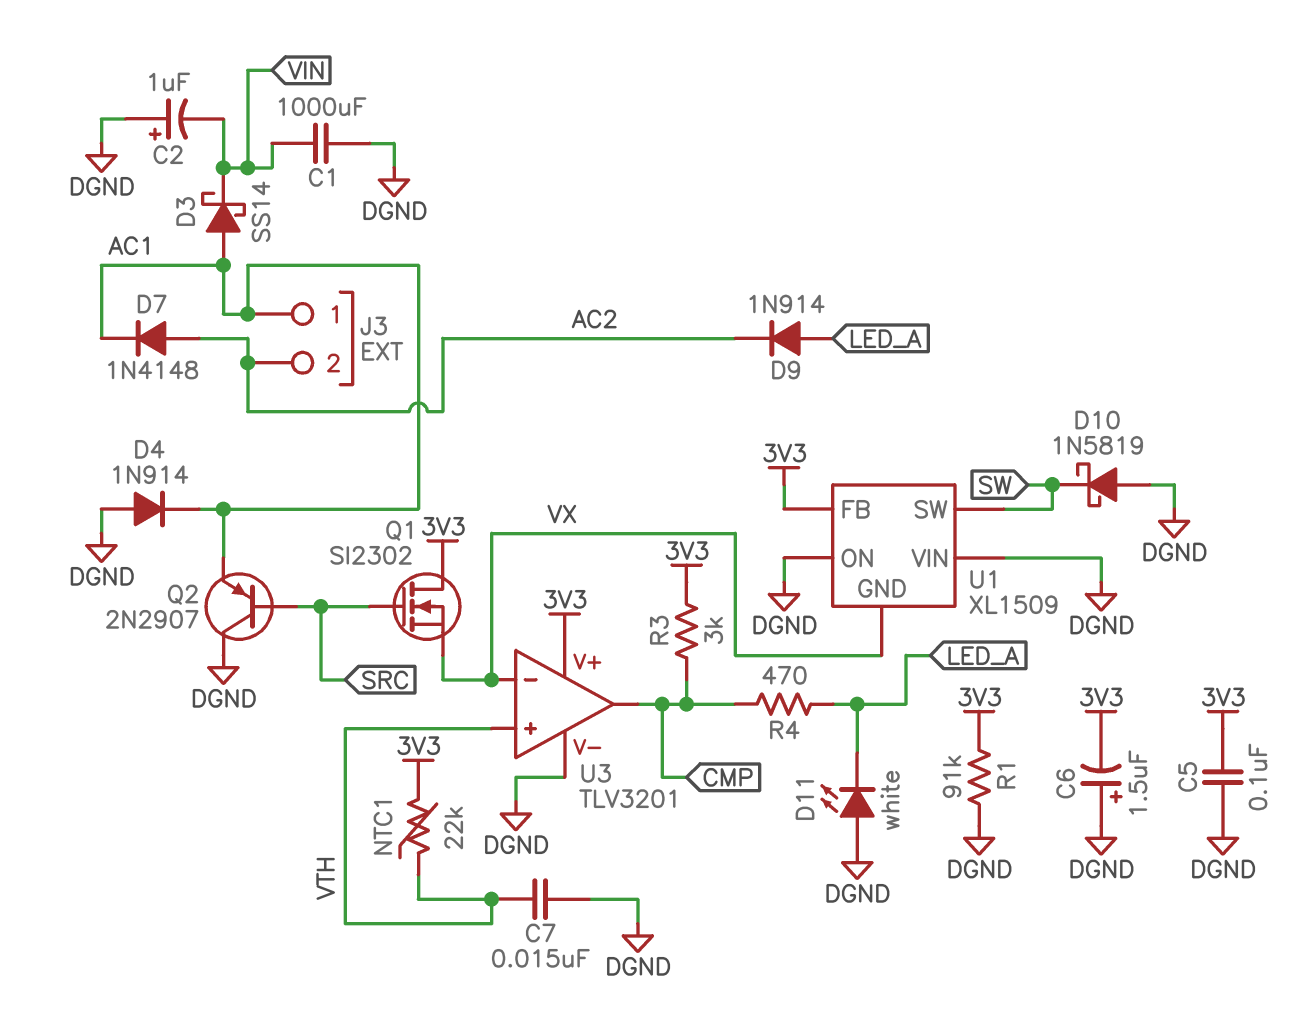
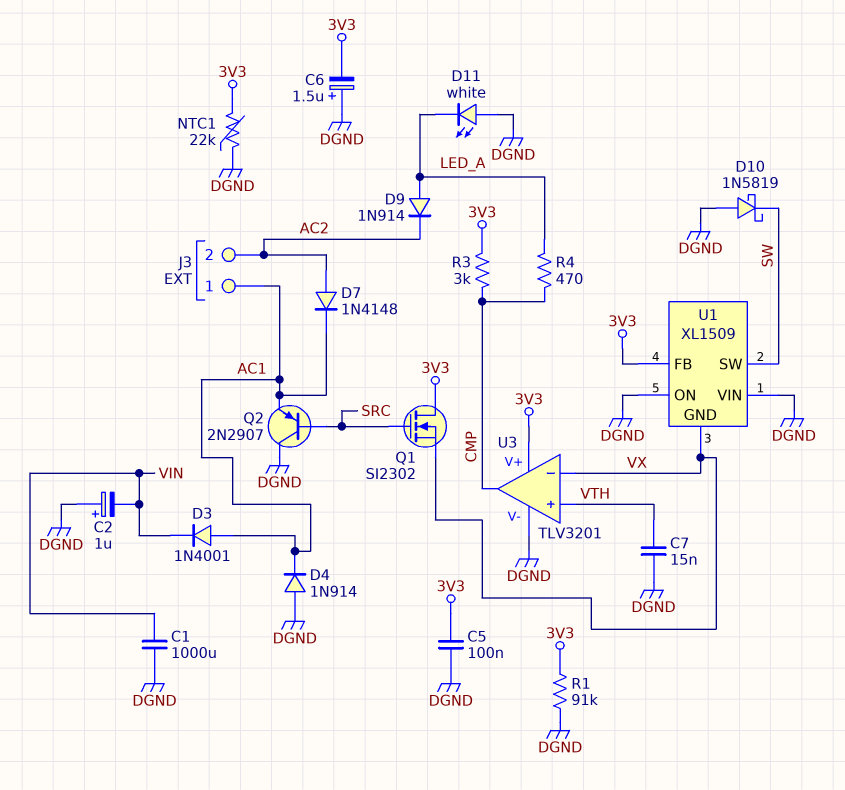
D3: schottky SS14 (A AC1, K VIN) -> diode 1N4001 (A AC1, K VIN)
NTC1: 22k (3V3, VTH) -> 22k (3V3, DGND)

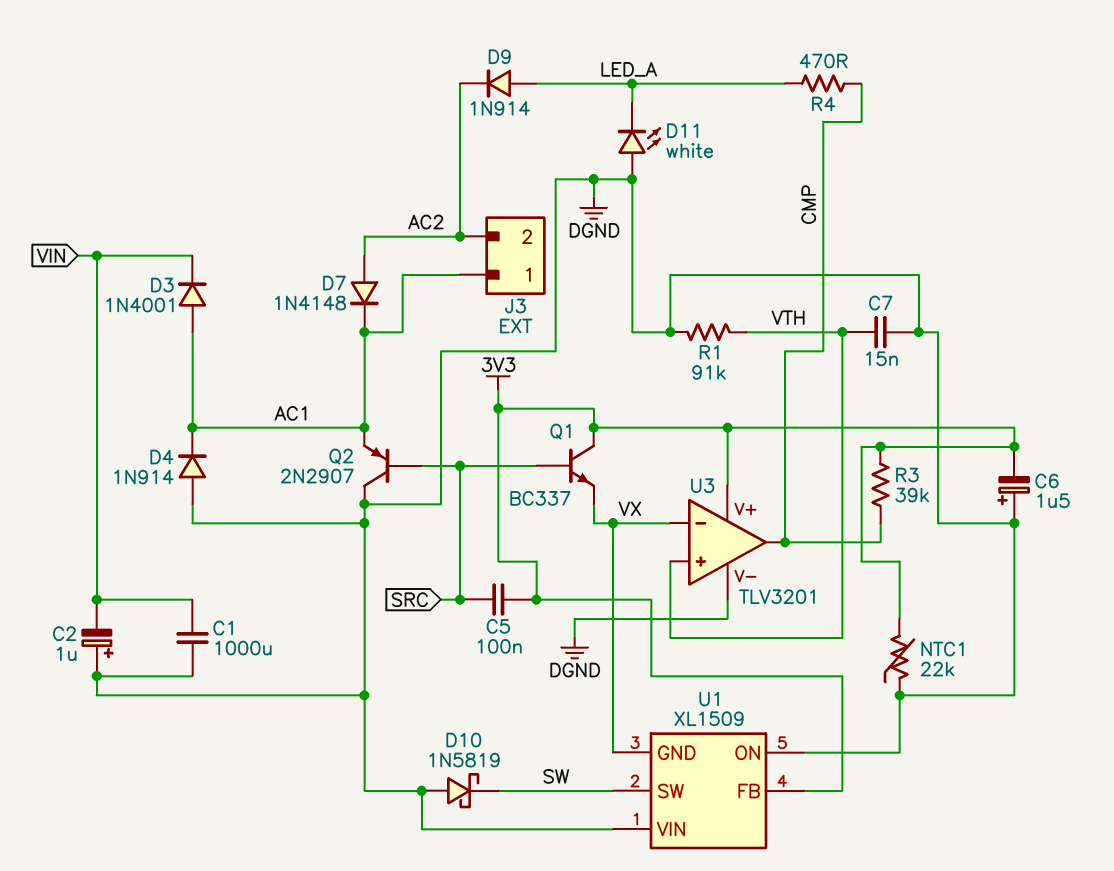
C5: 100nF (3V3, DGND) -> 100nF (3V3, SRC)
Q1: NMOS SI2302 (G SRC, D 3V3, S VX) -> NPN BC337 (B SRC, C 3V3, E VX)
R1: 91k (3V3, DGND) -> 91k (DGND, VTH)
R3: 3k (3V3, CMP) -> 39k (3V3, CMP)

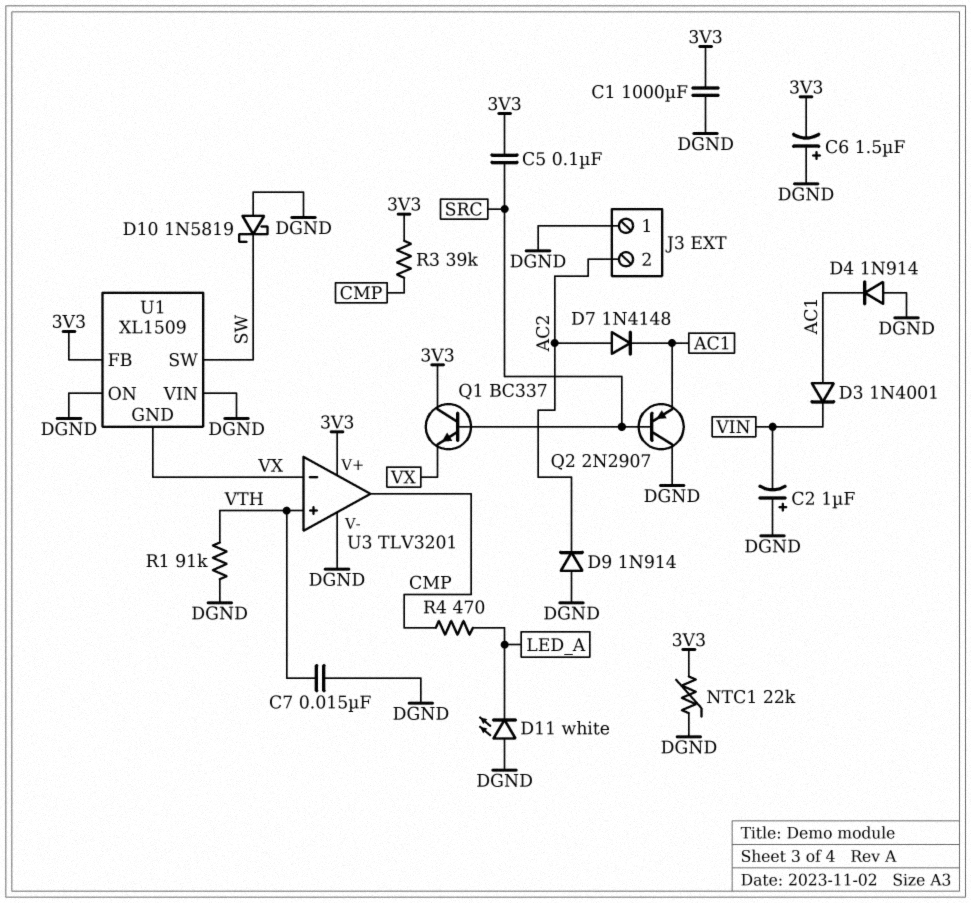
C1: 1000uF (DGND, VIN) -> 1000uF (3V3, DGND)
D9: diode 1N914 (A LED_A, K AC2) -> diode 1N914 (A DGND, K AC2)
J3 pin 1: AC1 -> DGND

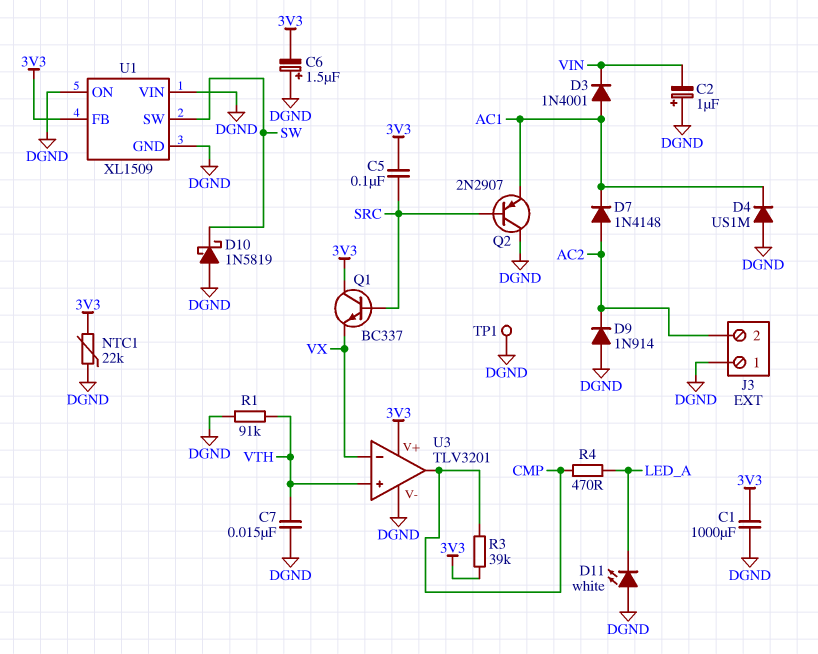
D4: diode 1N914 (A DGND, K AC1) -> diode US1M (A DGND, K AC1)
TP1: none -> test point (DGND)
U1 pin GND: VX -> DGND

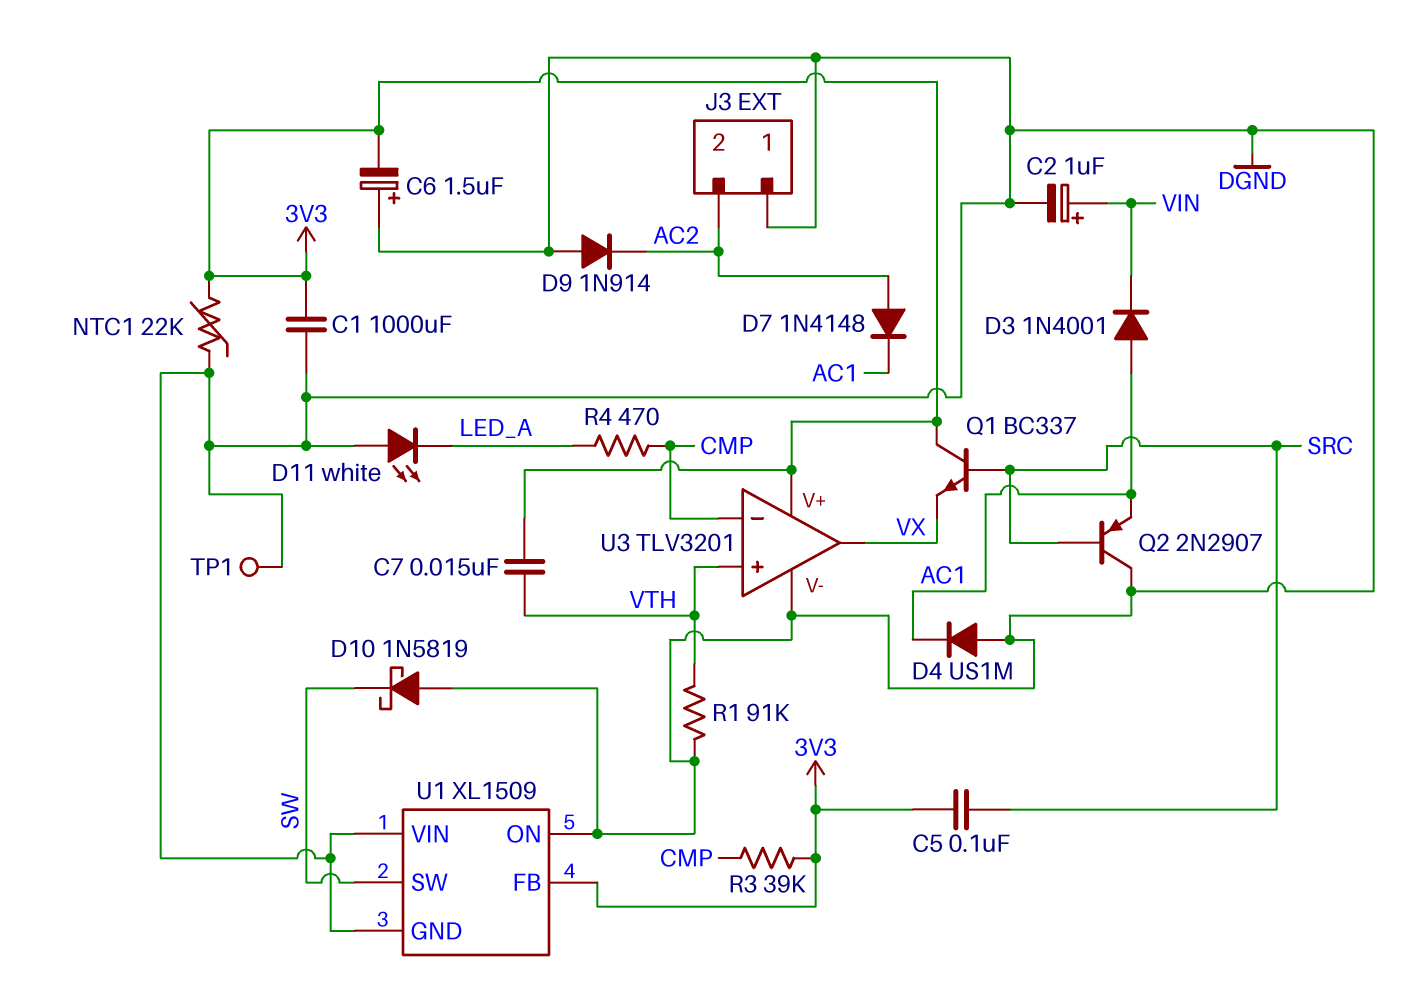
C2: 1uF (plus DGND, minus VIN) -> 1uF (plus VIN, minus DGND)
C7: 15nF (DGND, VTH) -> 15nF (3V3, VTH)
U3 pin in-: VX -> CMP
U3 pin out: CMP -> VX

